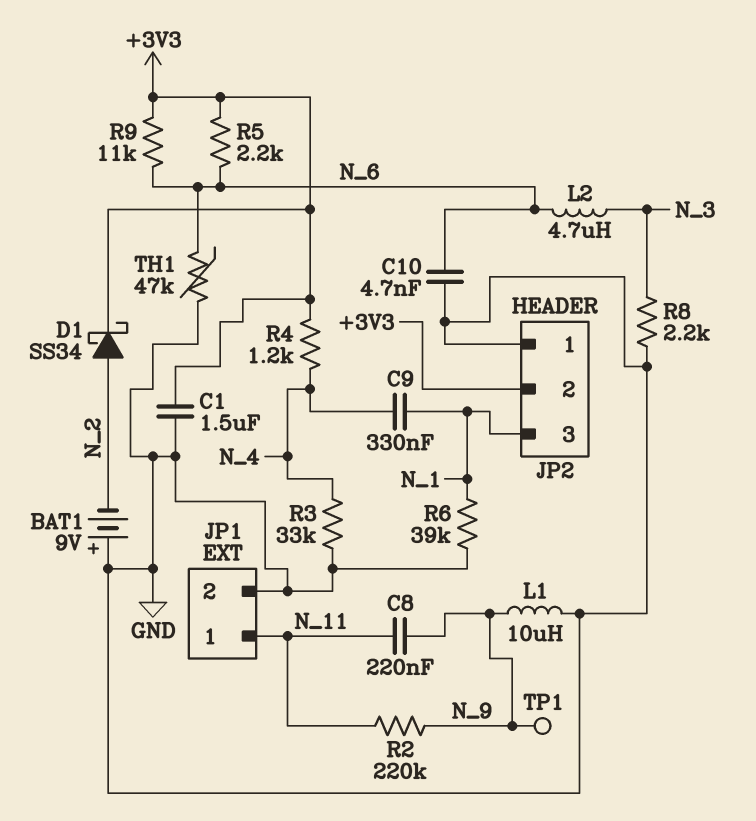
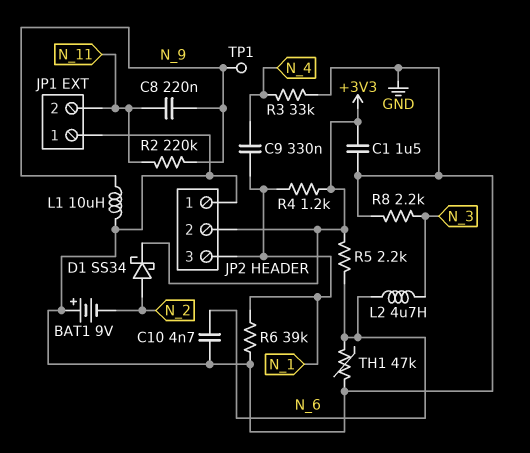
JP1 pin 1: N_11 -> GND
JP1 pin 2: GND -> N_11
R4: 1.2k (+3V3, N_4) -> 1.2k (+3V3, N_1)
R9: 11k (+3V3, N_6) -> none

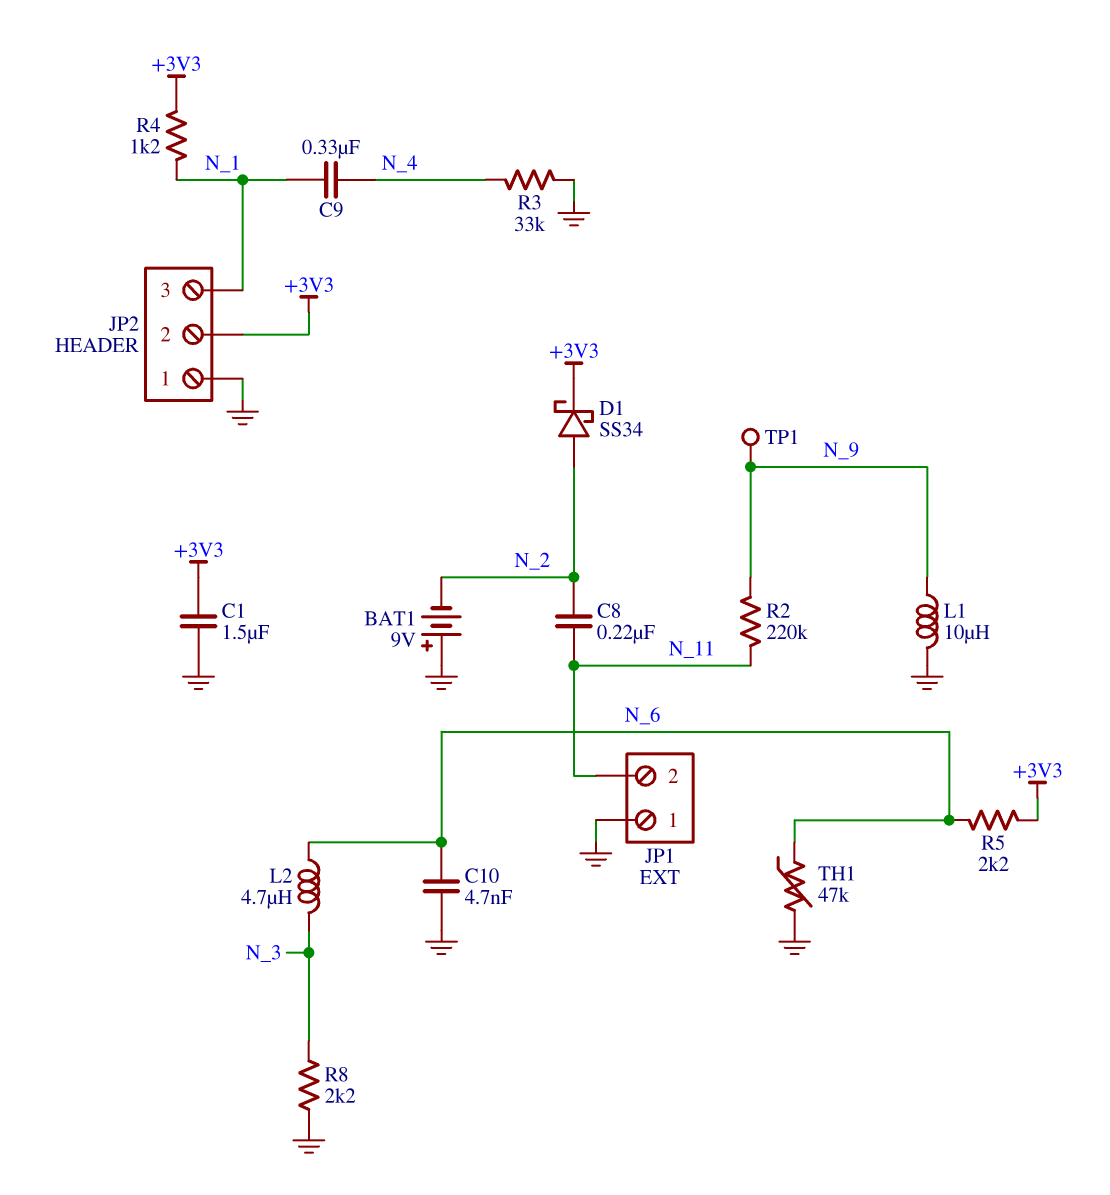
C8: 220nF (N_9, N_11) -> 220nF (N_2, N_11)
R6: 39k (GND, N_1) -> none

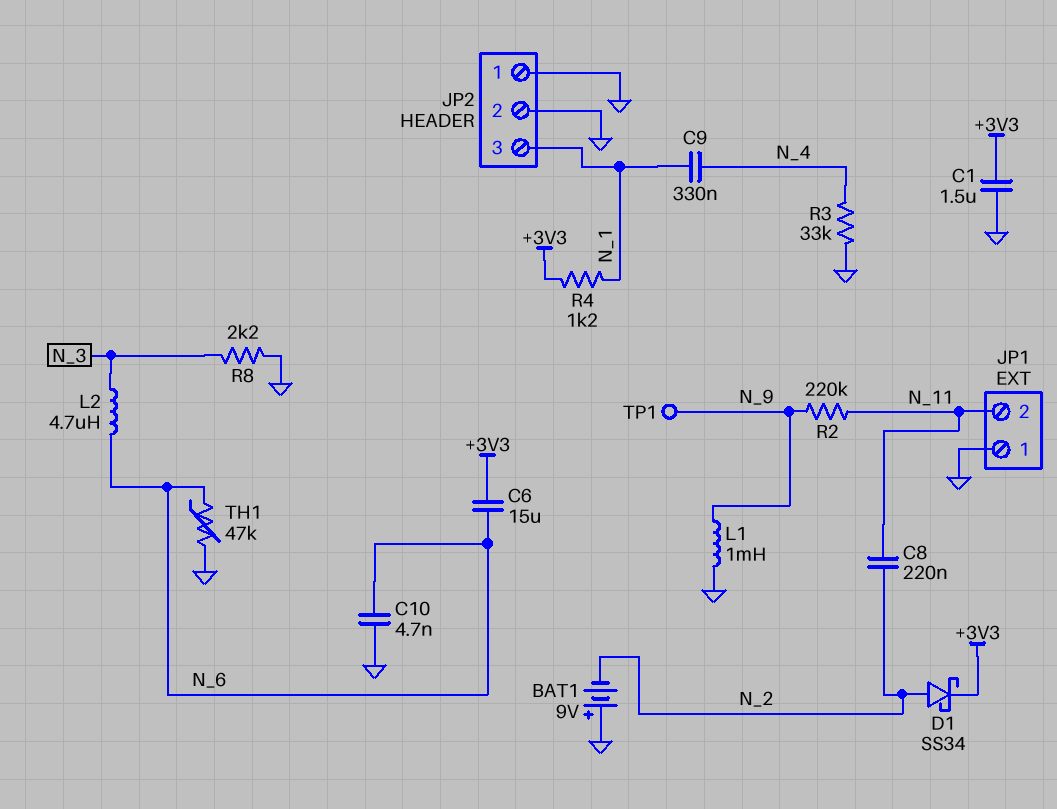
C6: none -> 15uF (+3V3, N_6)
JP2 pin 2: +3V3 -> GND
L1: 10uH (GND, N_9) -> 1mH (GND, N_9)
R5: 2.2k (+3V3, N_6) -> none

